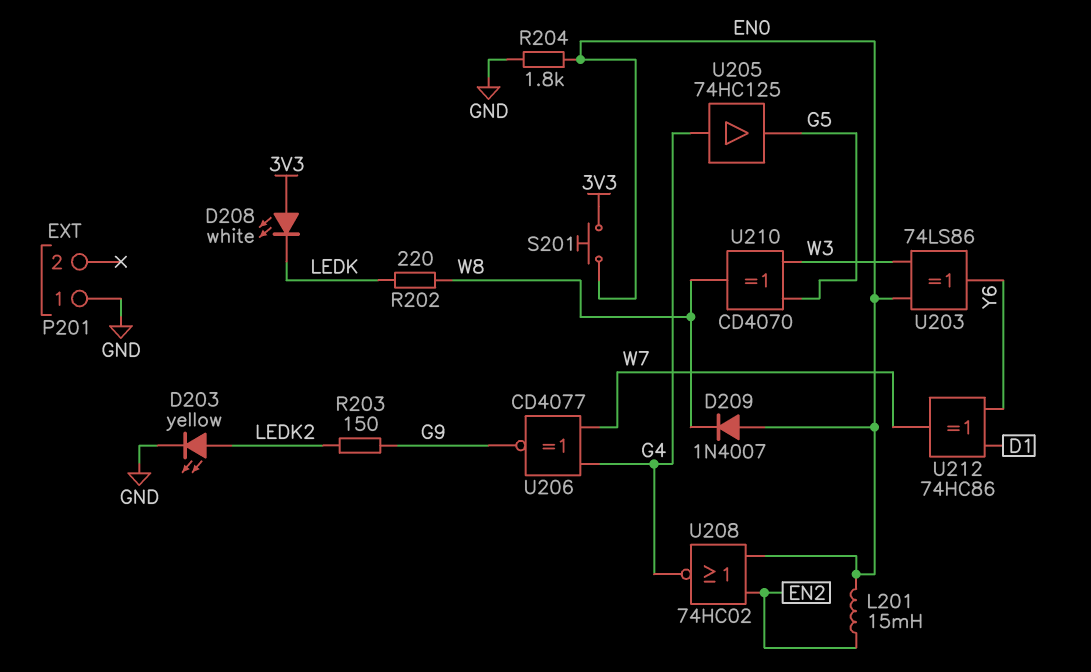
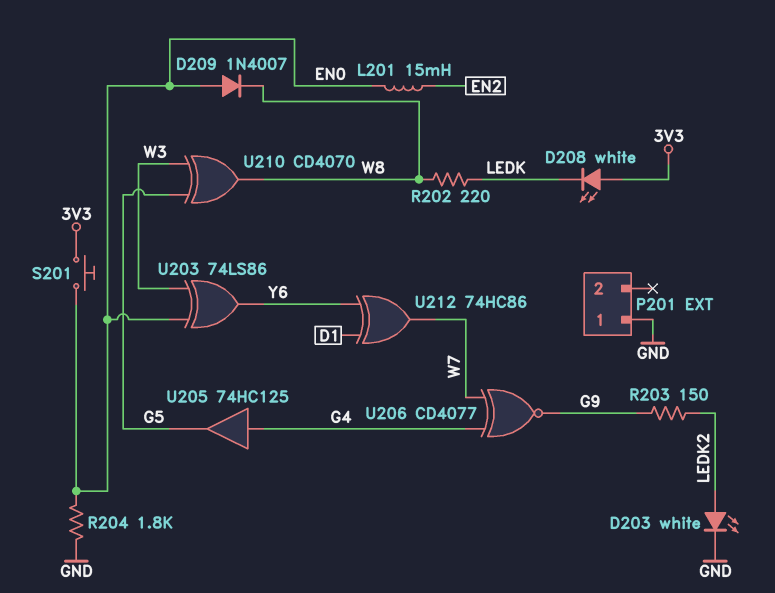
D203: LED yellow (A LEDK2, K GND) -> LED white (A LEDK2, K GND)
U208: NOR 74HC02 (in EN0, in EN2, out G4) -> none

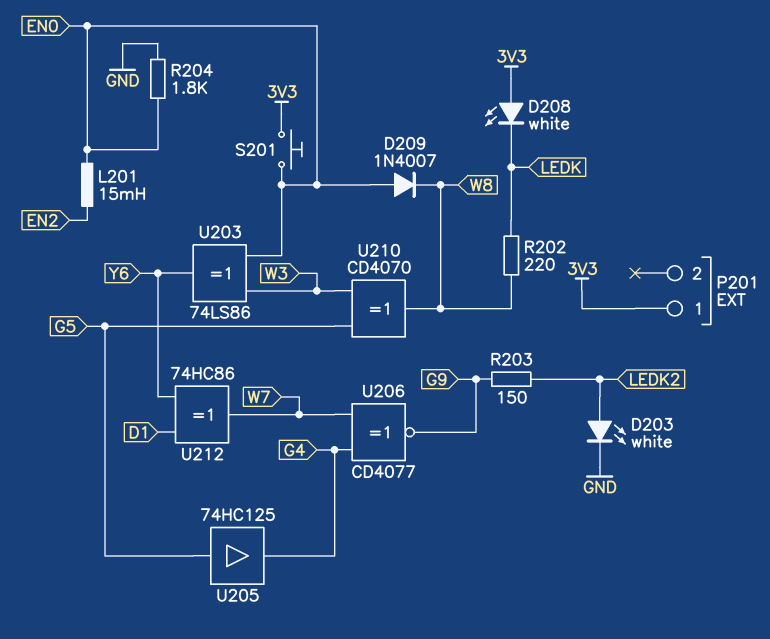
P201 pin 1: GND -> 3V3
U205: buffer 74HC125 (in G4, out G5) -> buffer 74HC125 (in G5, out G4)

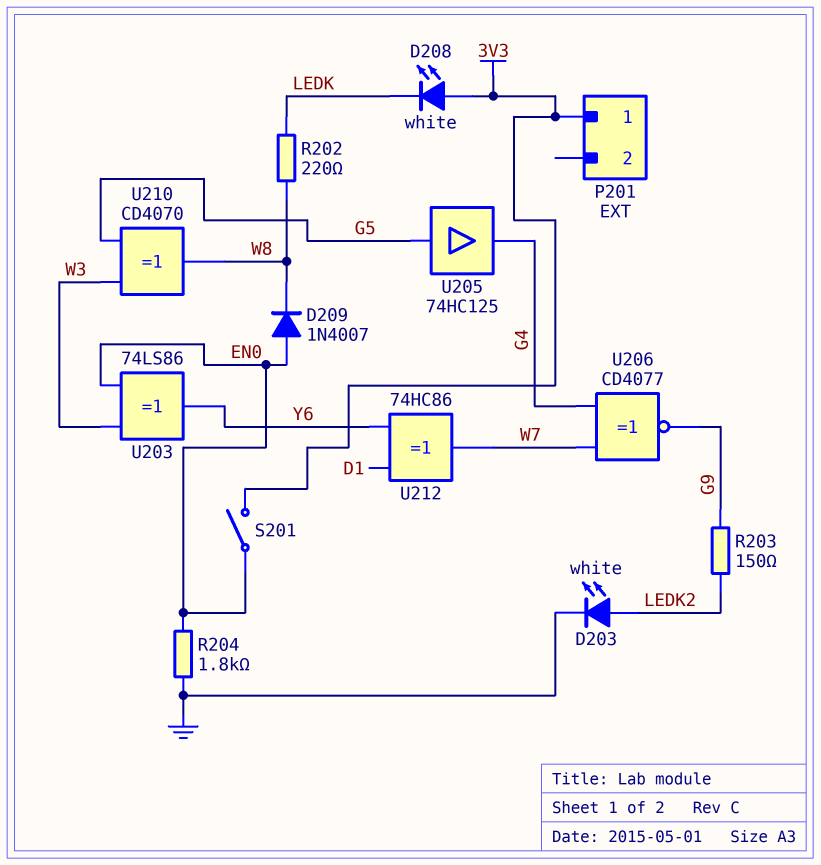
L201: 15mH (EN0, EN2) -> none
S201: button (3V3, EN0) -> switch (3V3, EN0)

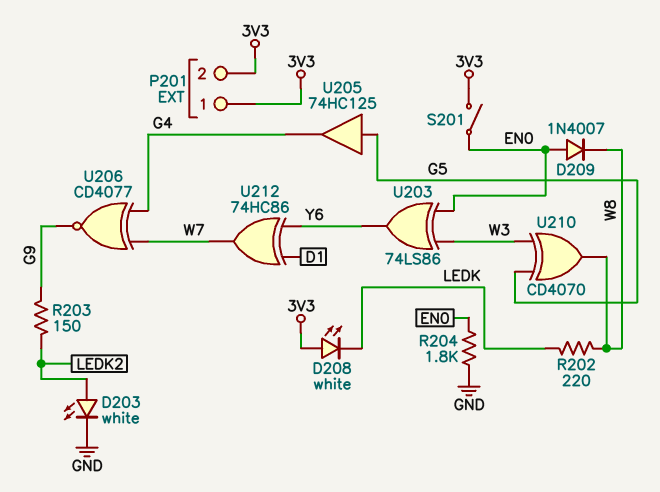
P201 pin 2: none -> 3V3

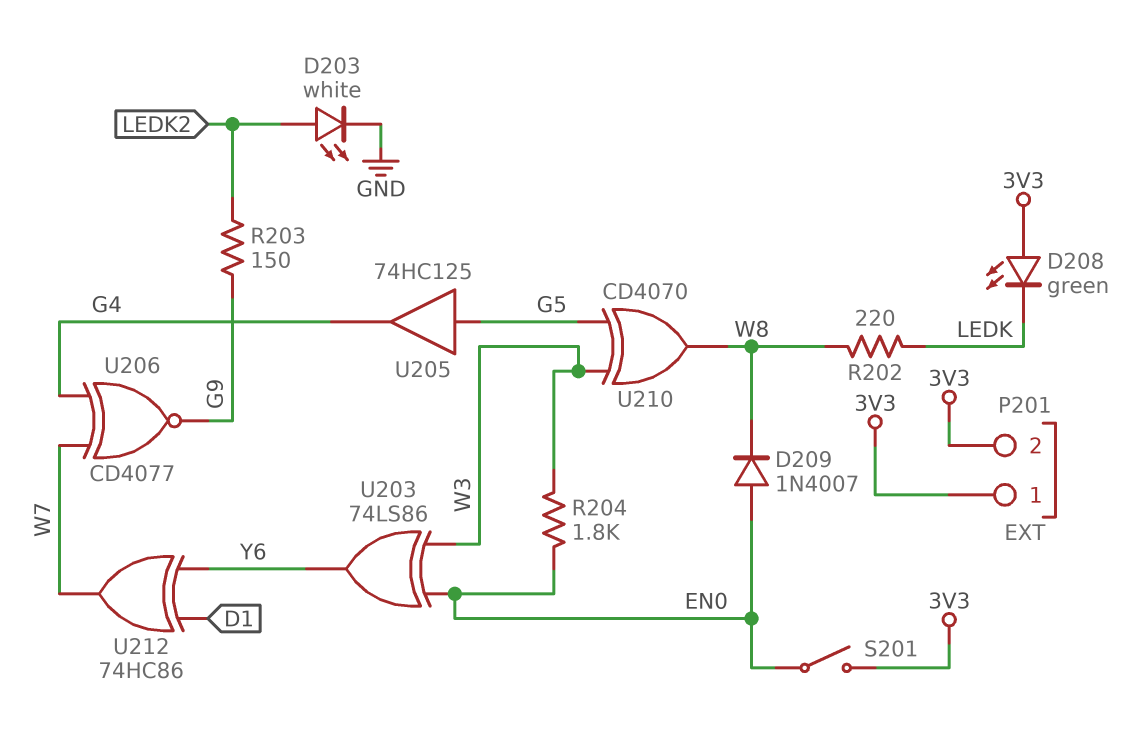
D208: LED white (A 3V3, K LEDK) -> LED green (A 3V3, K LEDK)
R204: 1.8k (EN0, GND) -> 1.8k (EN0, W3)

